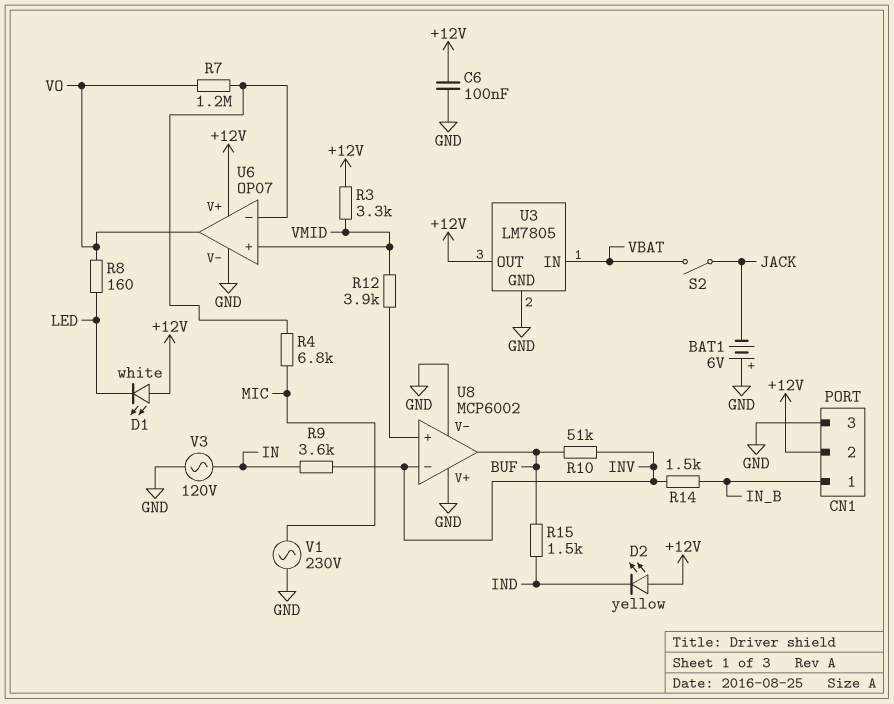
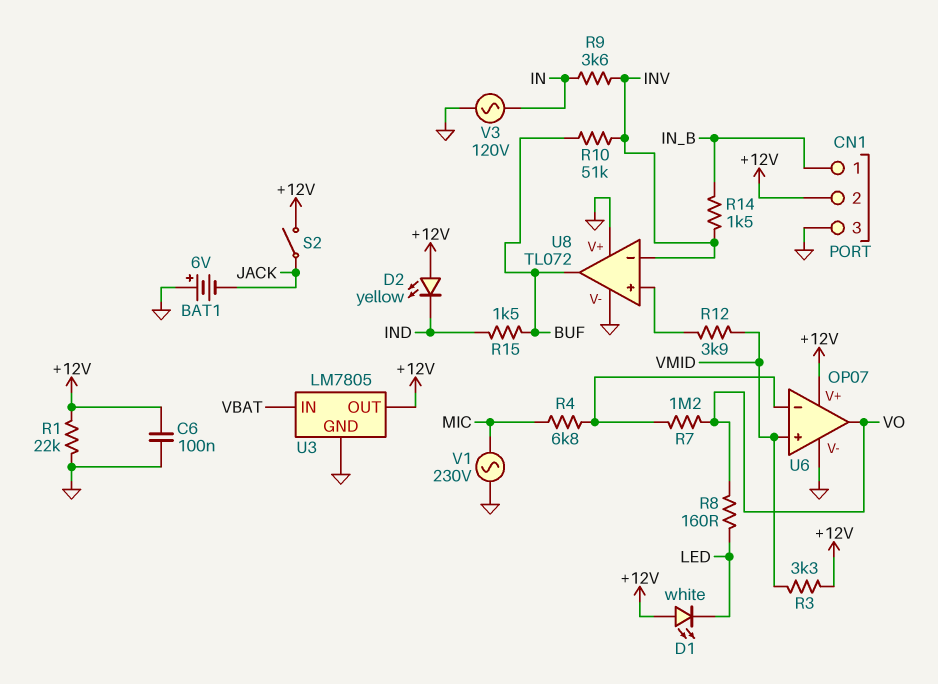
R1: none -> 22k (+12V, GND)
S2: switch (JACK, VBAT) -> switch (+12V, JACK)
U8: MCP6002 -> TL072

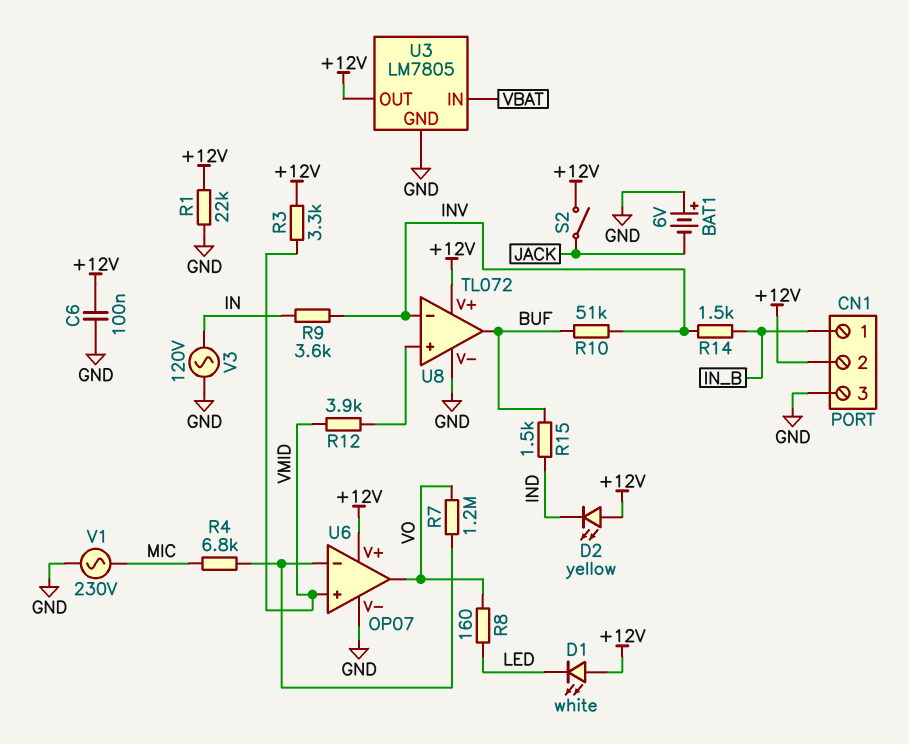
U8 pin V+: GND -> +12V

